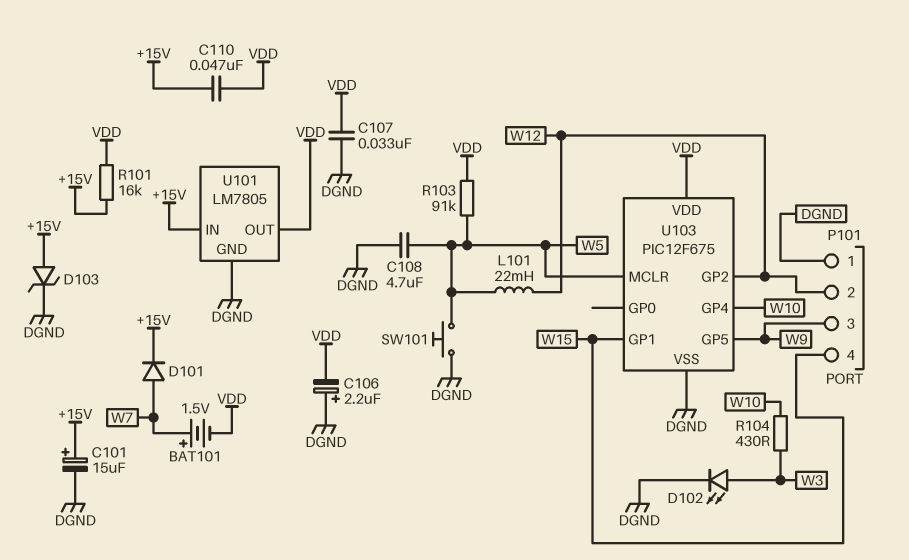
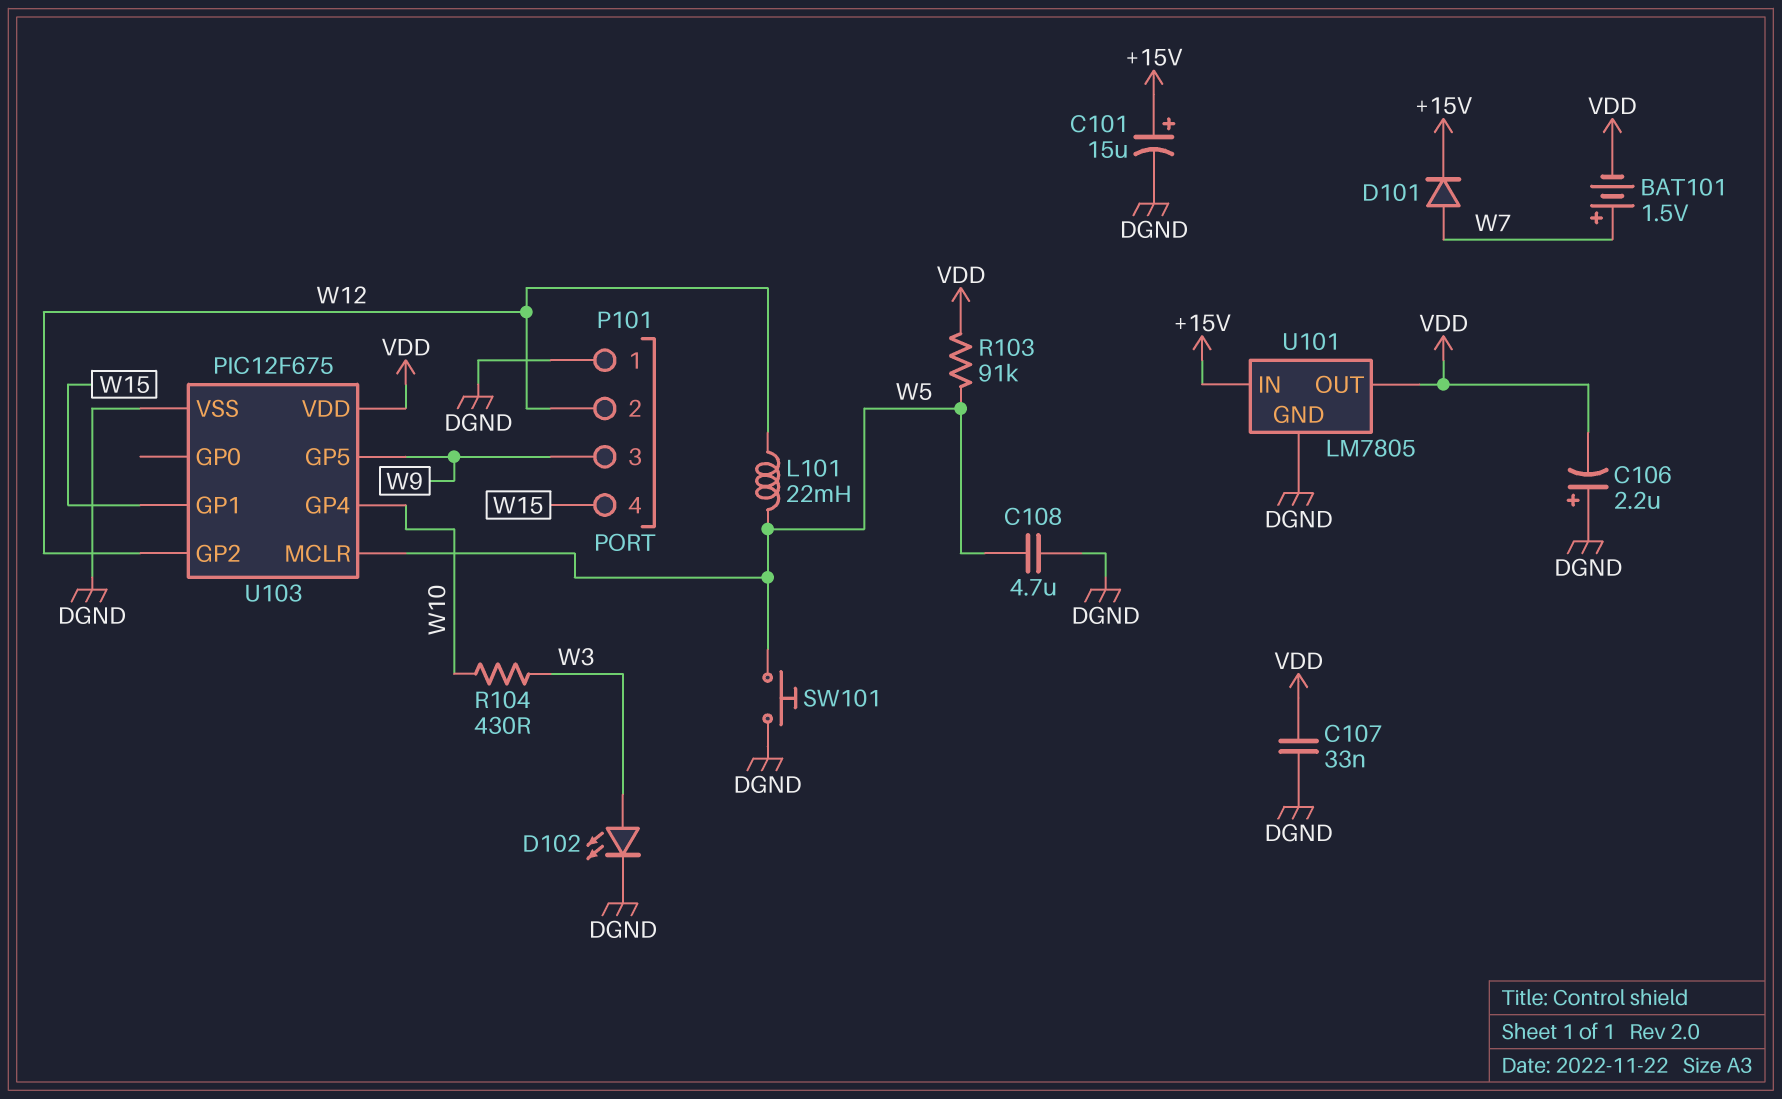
C110: 47nF (+15V, VDD) -> none
D103: zener (A +15V, K DGND) -> none
R101: 16k (+15V, VDD) -> none

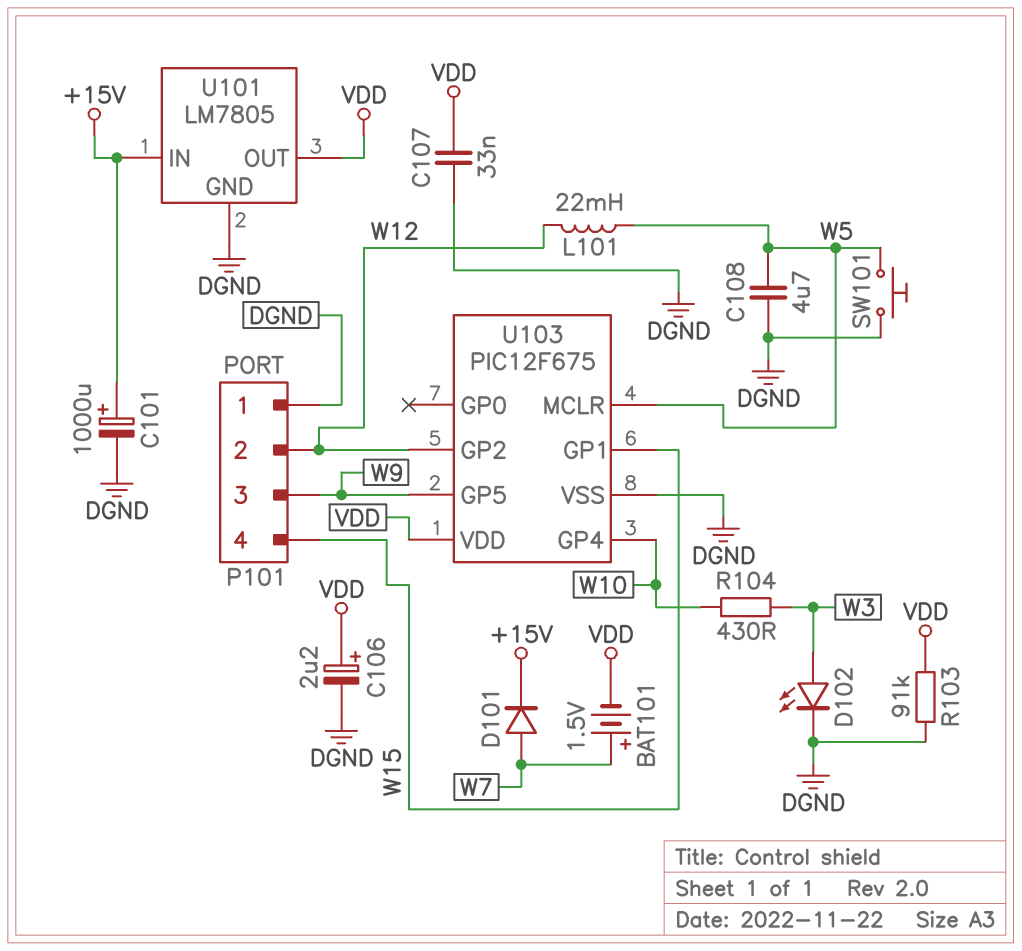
C101: 15uF (plus +15V, minus DGND) -> 1000uF (plus +15V, minus DGND)
C106: 2.2uF (plus DGND, minus VDD) -> 2.2uF (plus VDD, minus DGND)
R103: 91k (VDD, W5) -> 91k (DGND, VDD)

